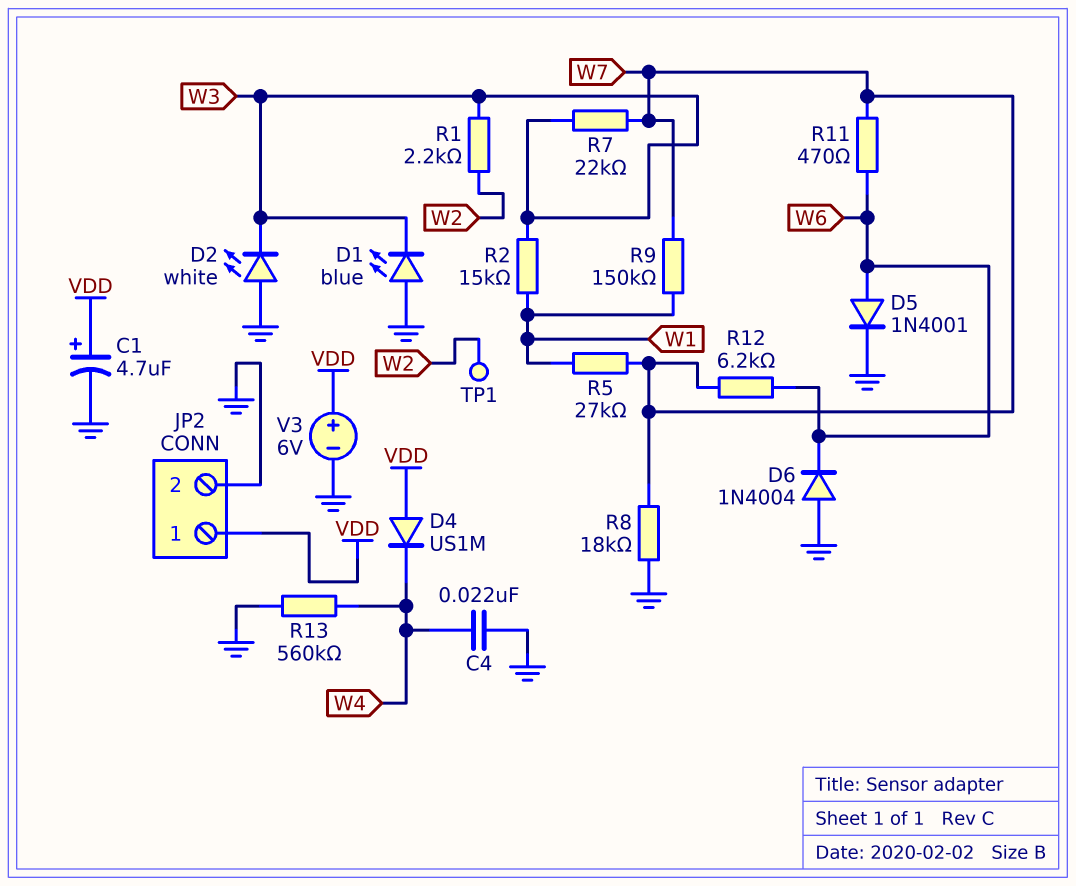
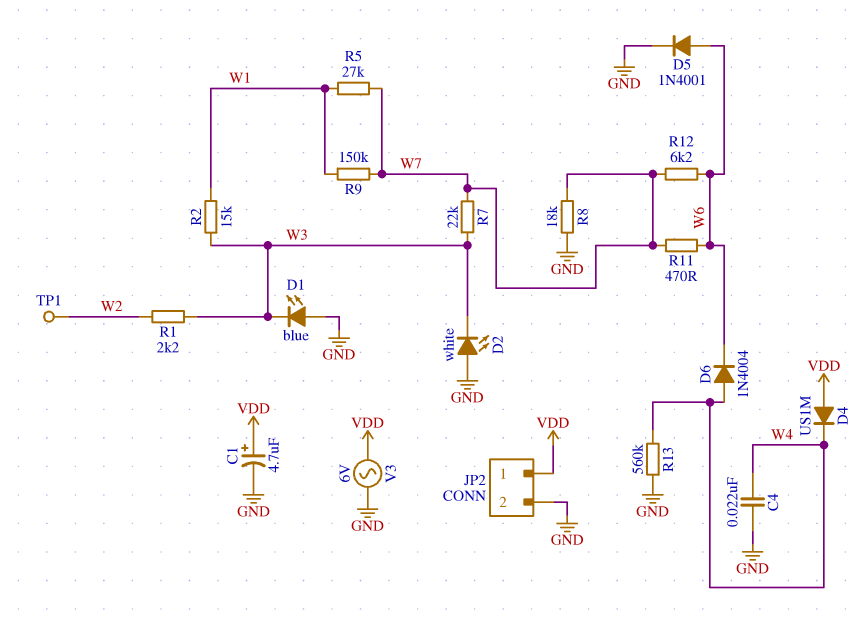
D6: diode 1N4004 (A GND, K W6) -> diode 1N4004 (A W4, K W6)
V3: 6V (plus VDD, minus GND) -> AC 6V (GND, VDD)

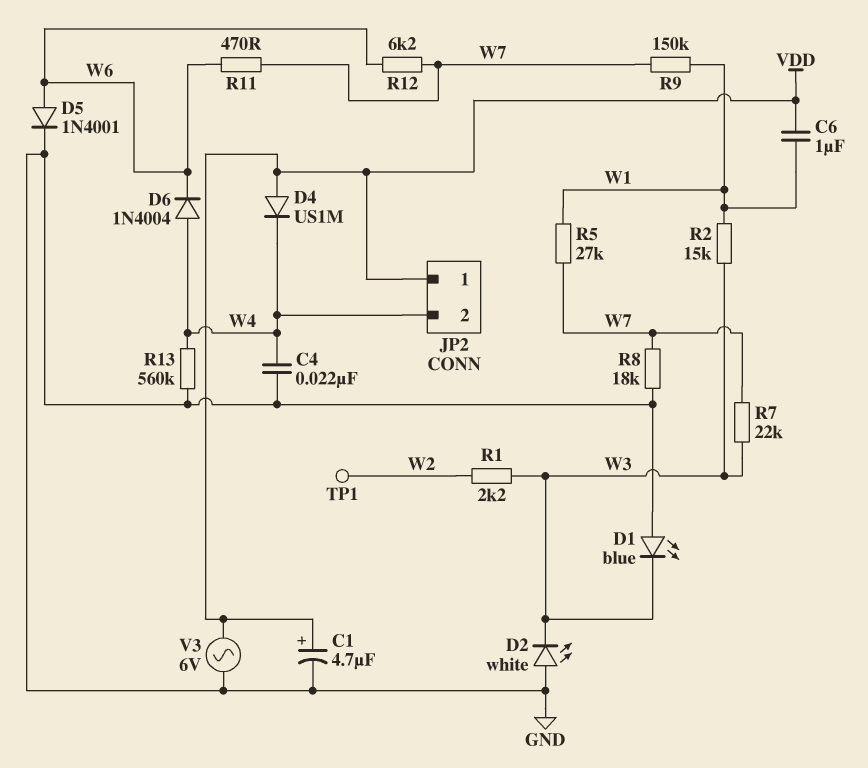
C6: none -> 1uF (VDD, W1)
JP2 pin 2: GND -> W4

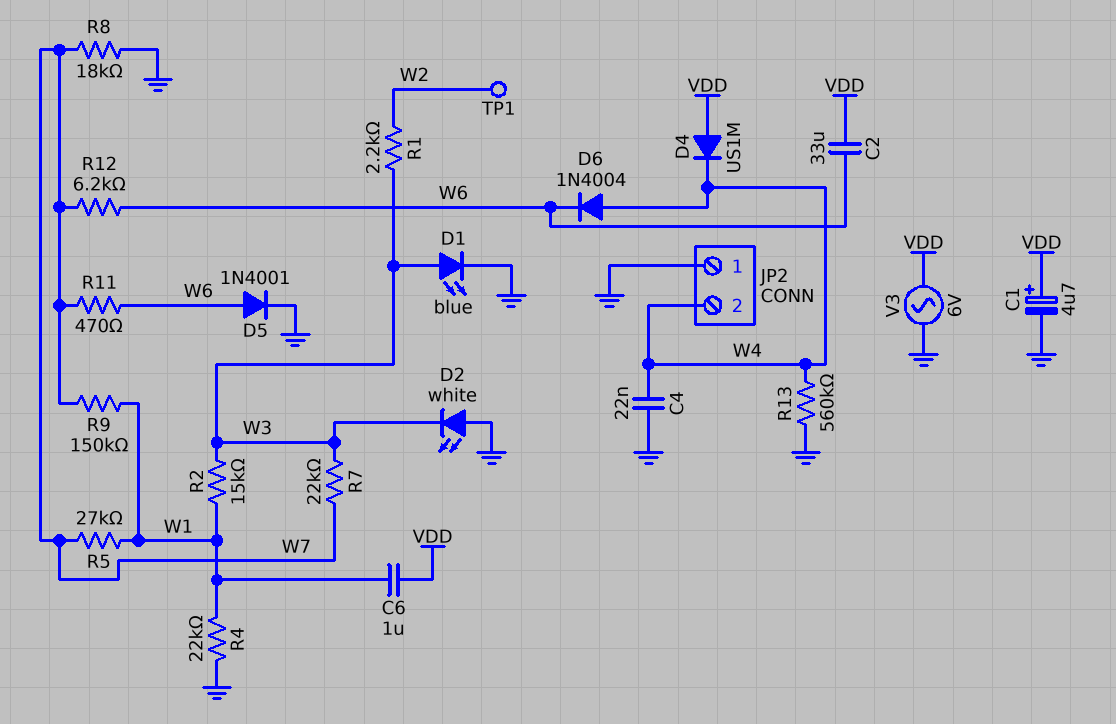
C2: none -> 33uF (VDD, W6)
D1: LED blue (A GND, K W3) -> LED blue (A W3, K GND)
JP2 pin 1: VDD -> GND
R4: none -> 22k (GND, W1)

